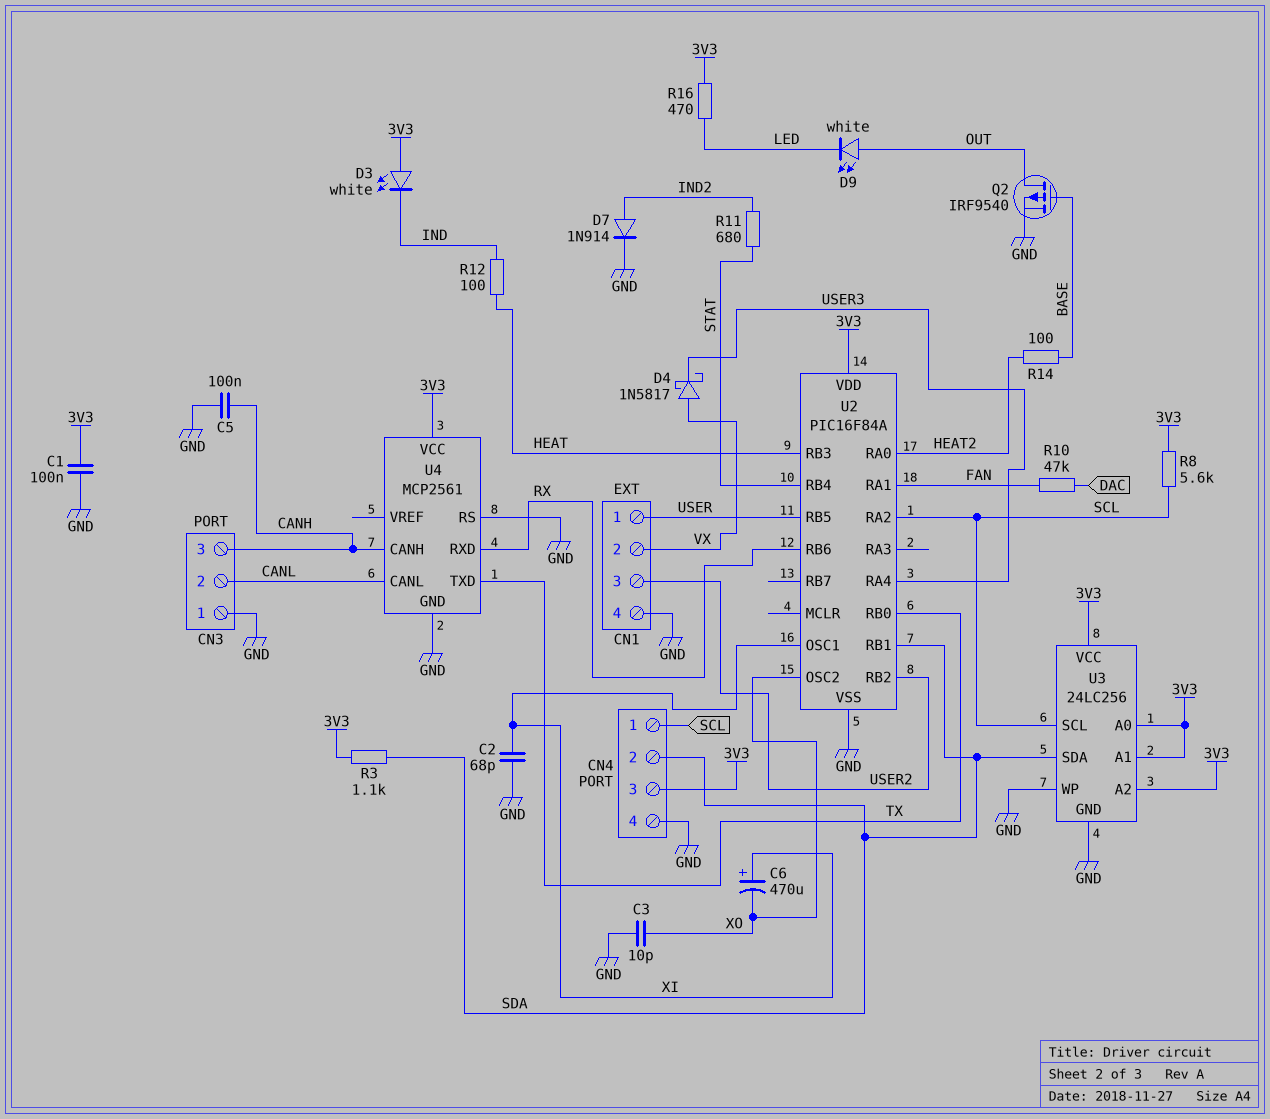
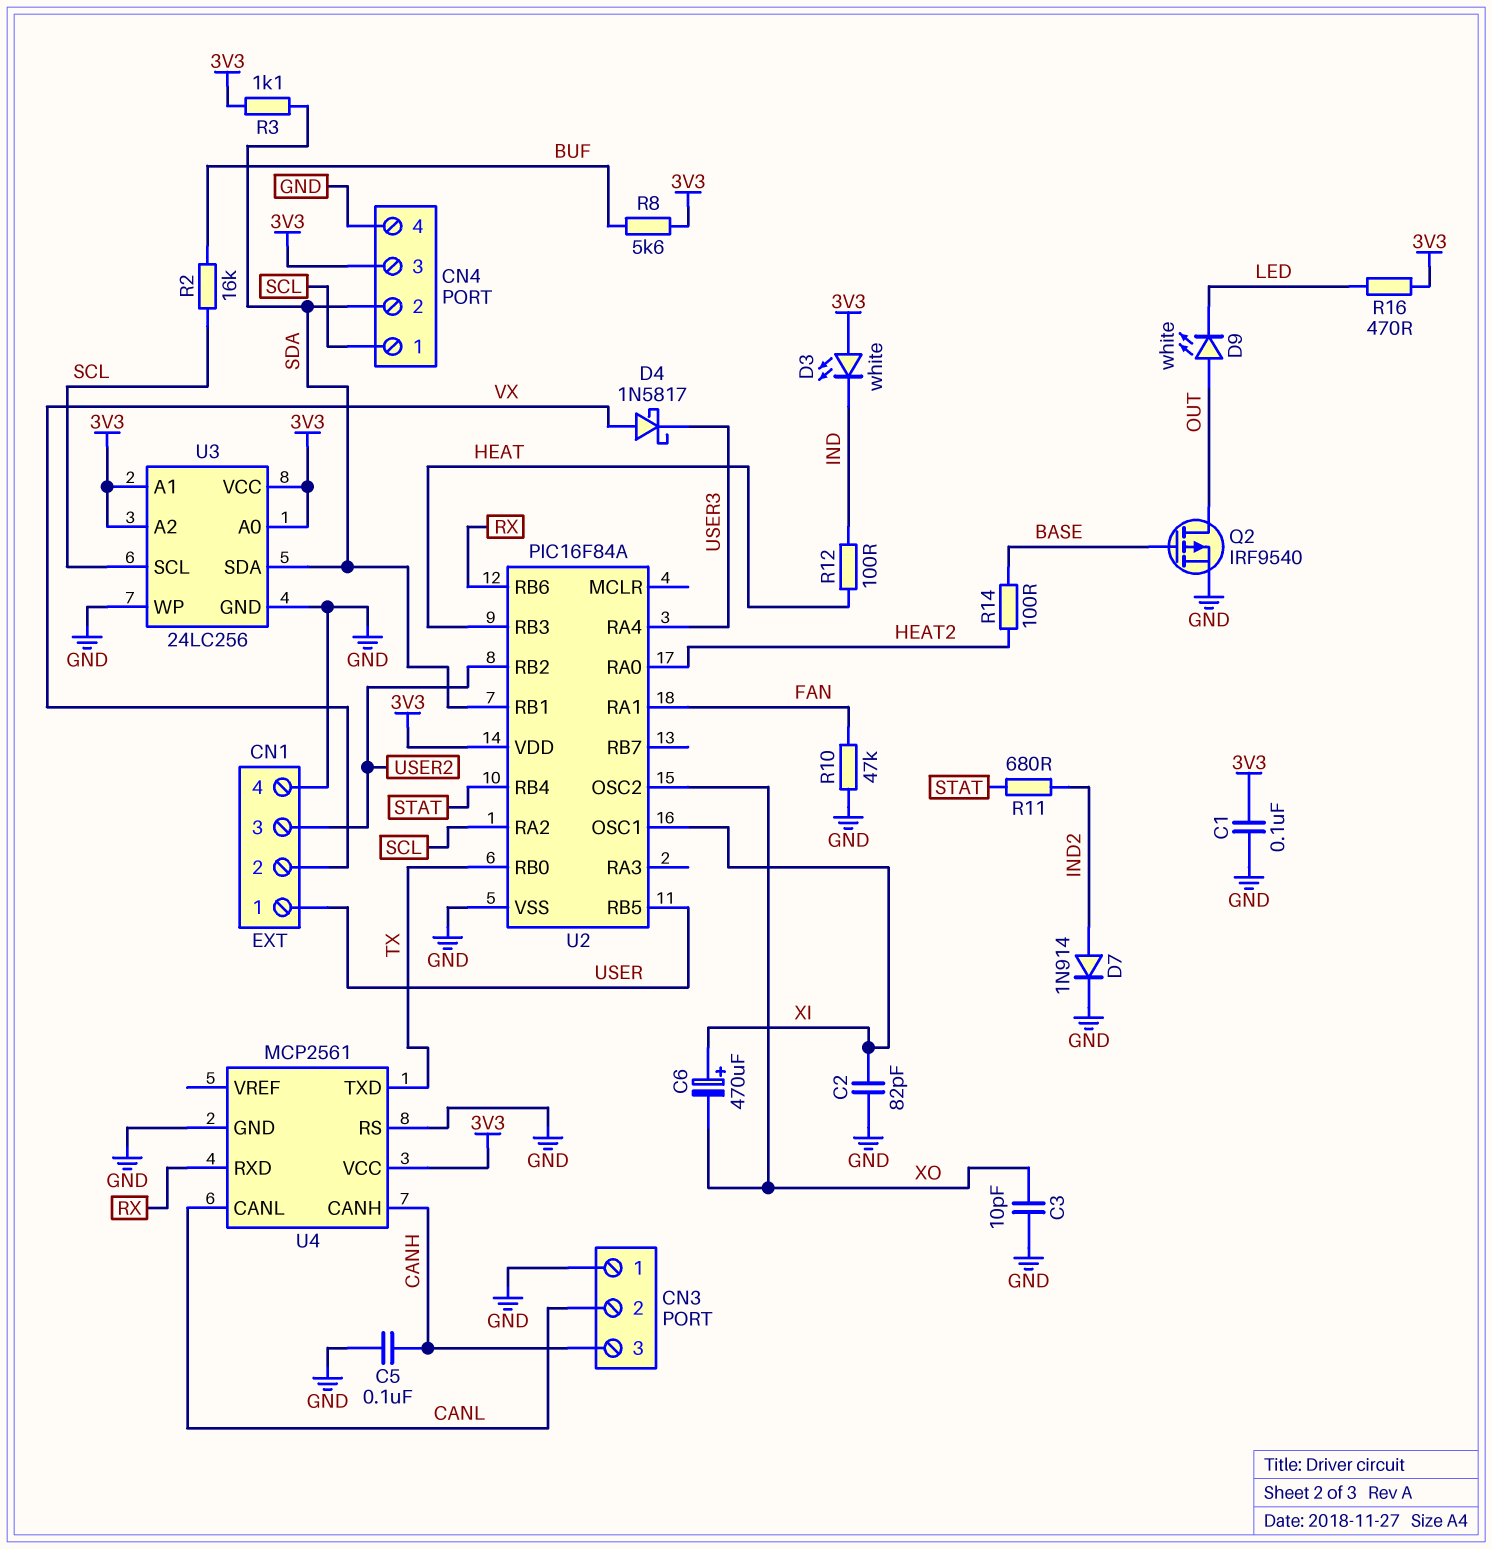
C2: 68pF (GND, XI) -> 82pF (GND, XI)
R2: none -> 16k (BUF, SCL)
R8: 5.6k (3V3, SCL) -> 5.6k (3V3, BUF)
R10: 47k (DAC, FAN) -> 47k (FAN, GND)

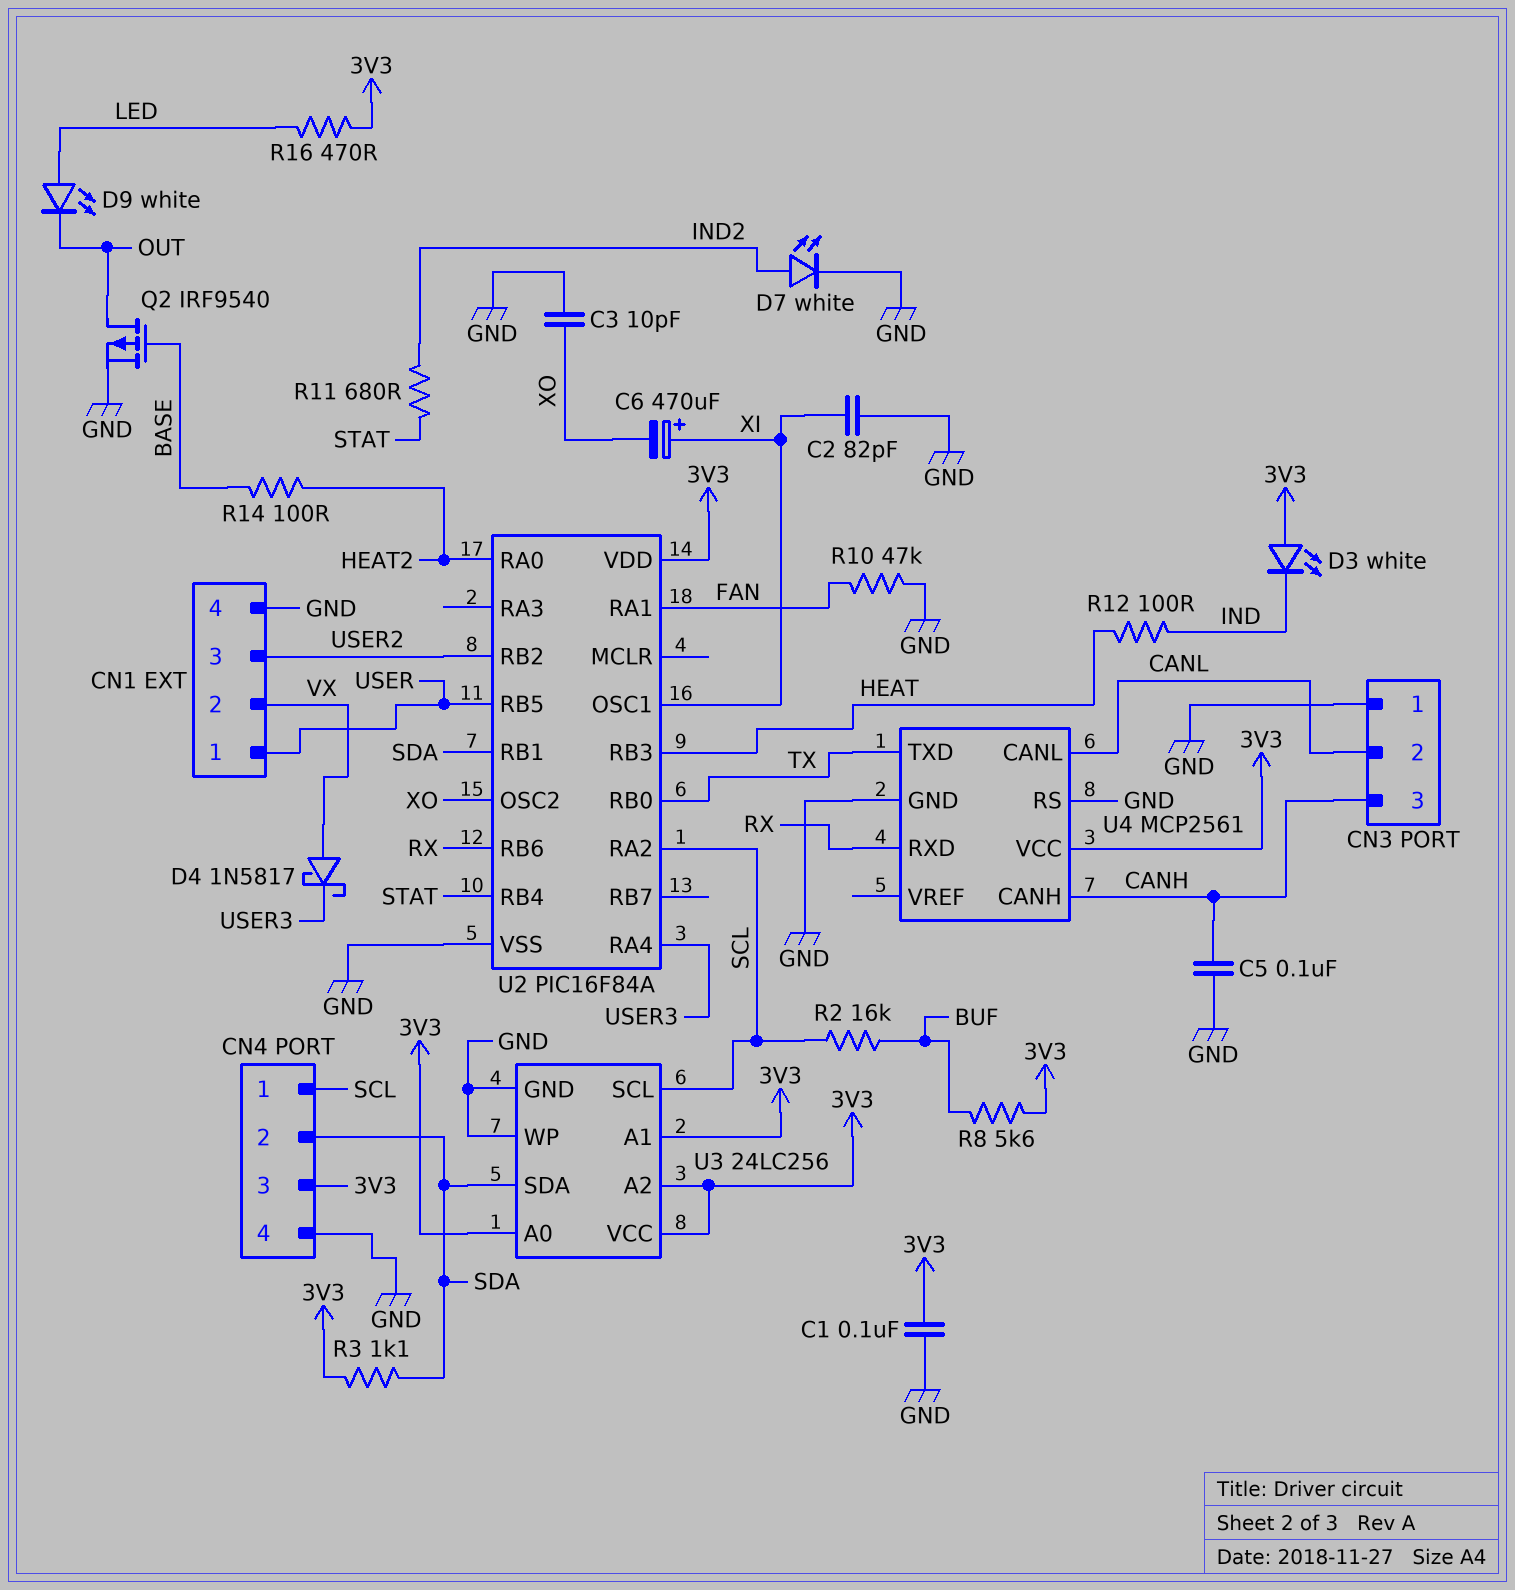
D7: diode 1N914 (A IND2, K GND) -> LED white (A IND2, K GND)
D9: LED white (A OUT, K LED) -> LED white (A LED, K OUT)

